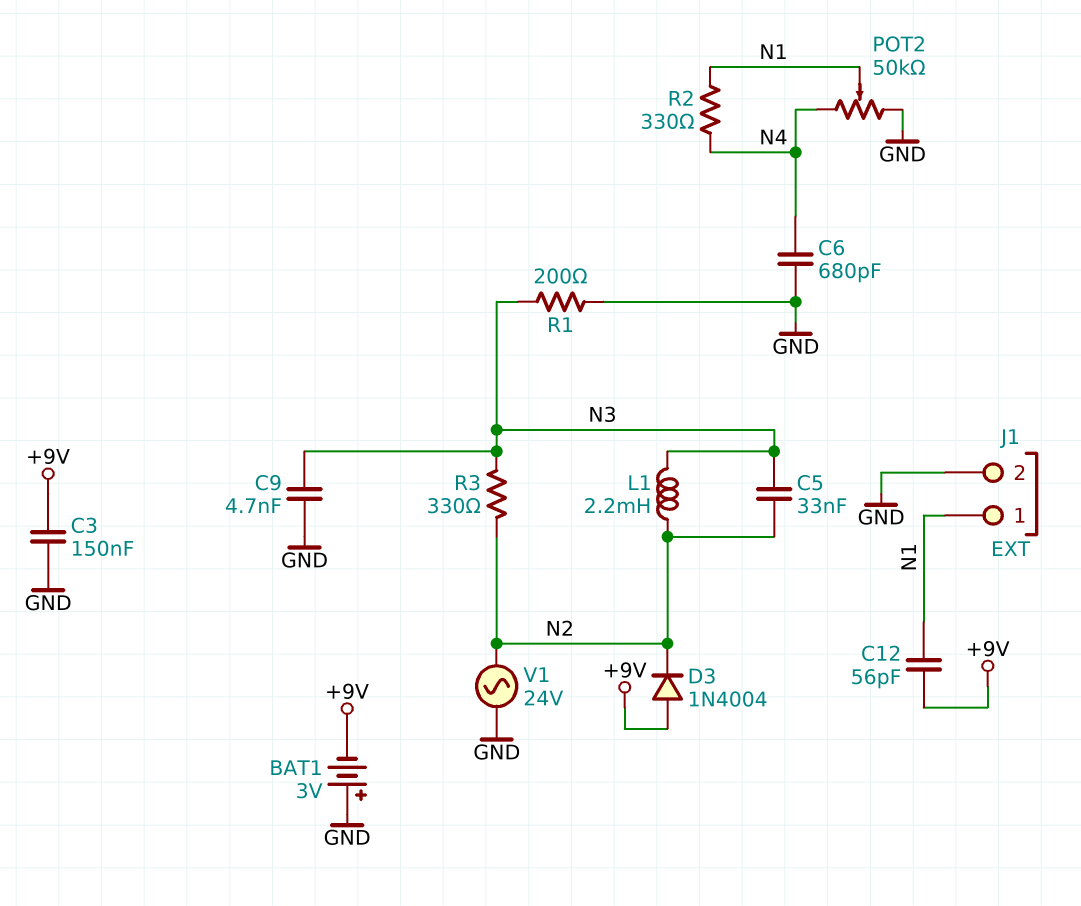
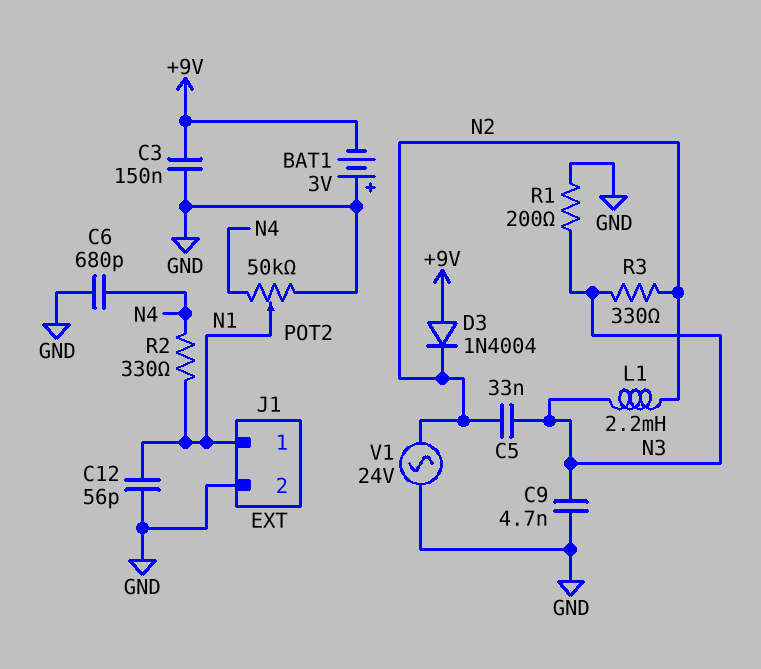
C12: 56pF (+9V, N1) -> 56pF (GND, N1)

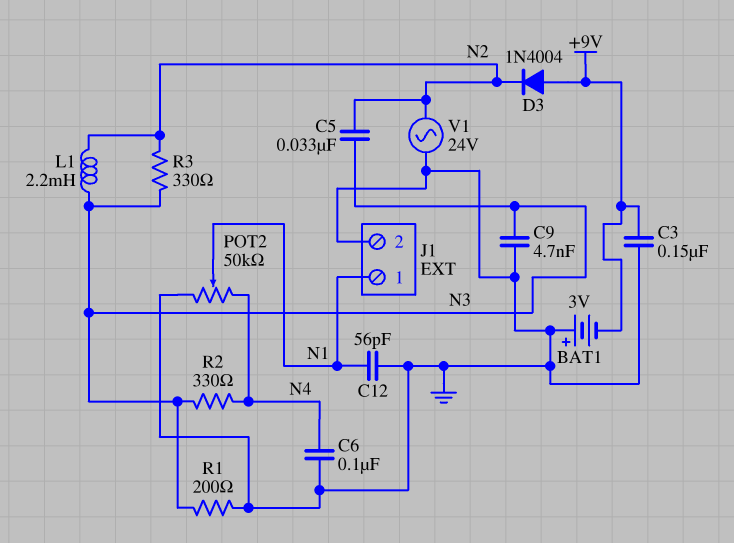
C6: 680pF (GND, N4) -> 100nF (GND, N4)
R2: 330 (N1, N4) -> 330 (N3, N4)

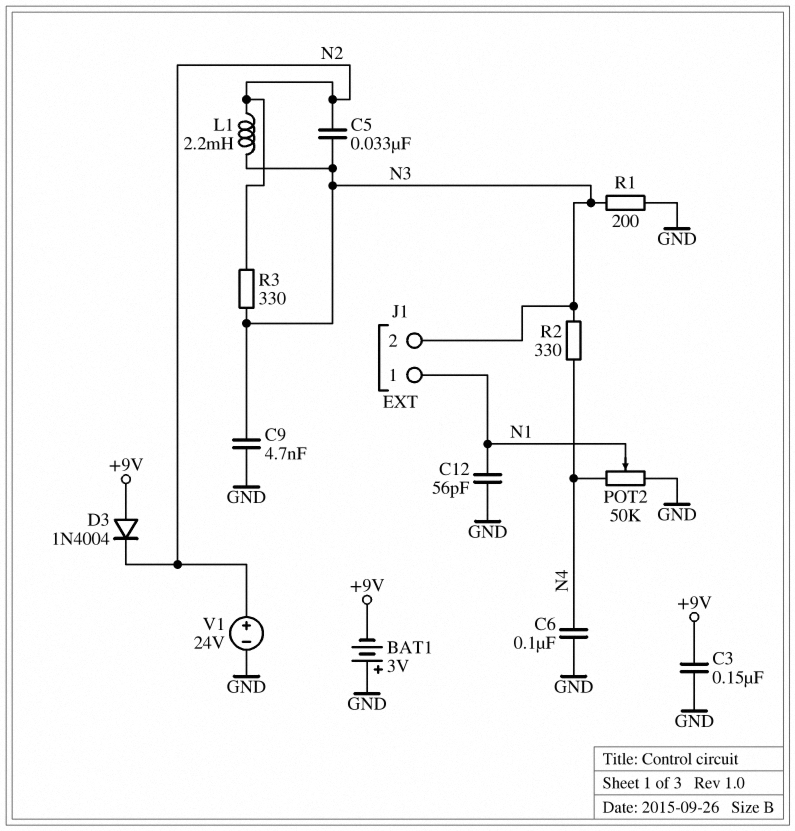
J1 pin 2: GND -> N3
V1: AC 24V (GND, N2) -> 24V (plus N2, minus GND)

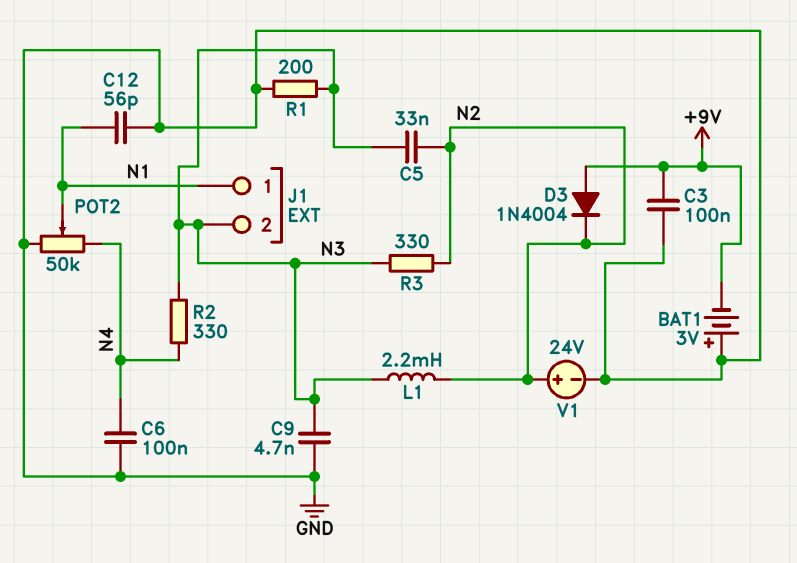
C3: 150nF (+9V, GND) -> 100nF (+9V, GND)

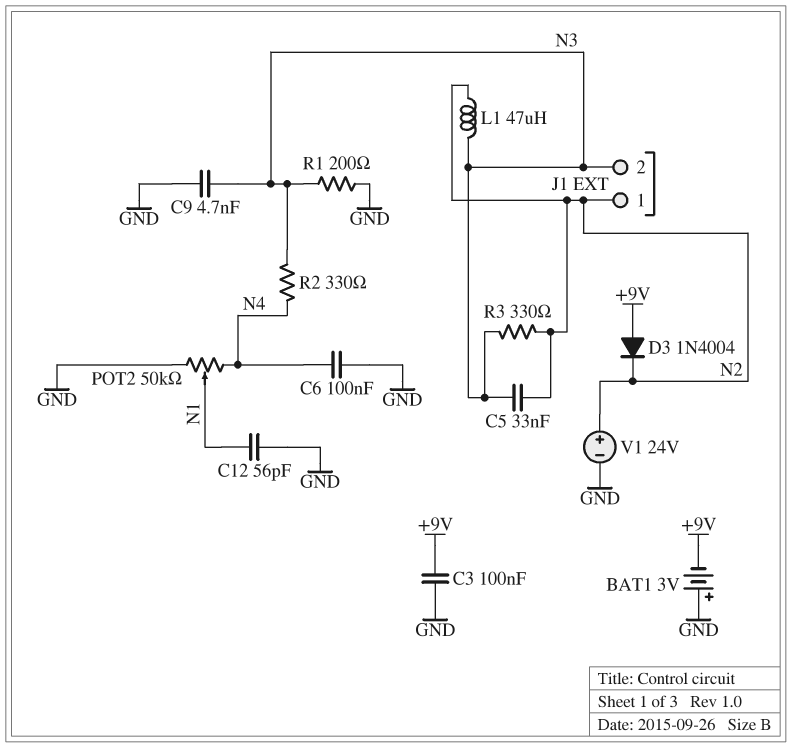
J1 pin 1: N1 -> N2
L1: 2.2mH (N2, N3) -> 47uH (N2, N3)

